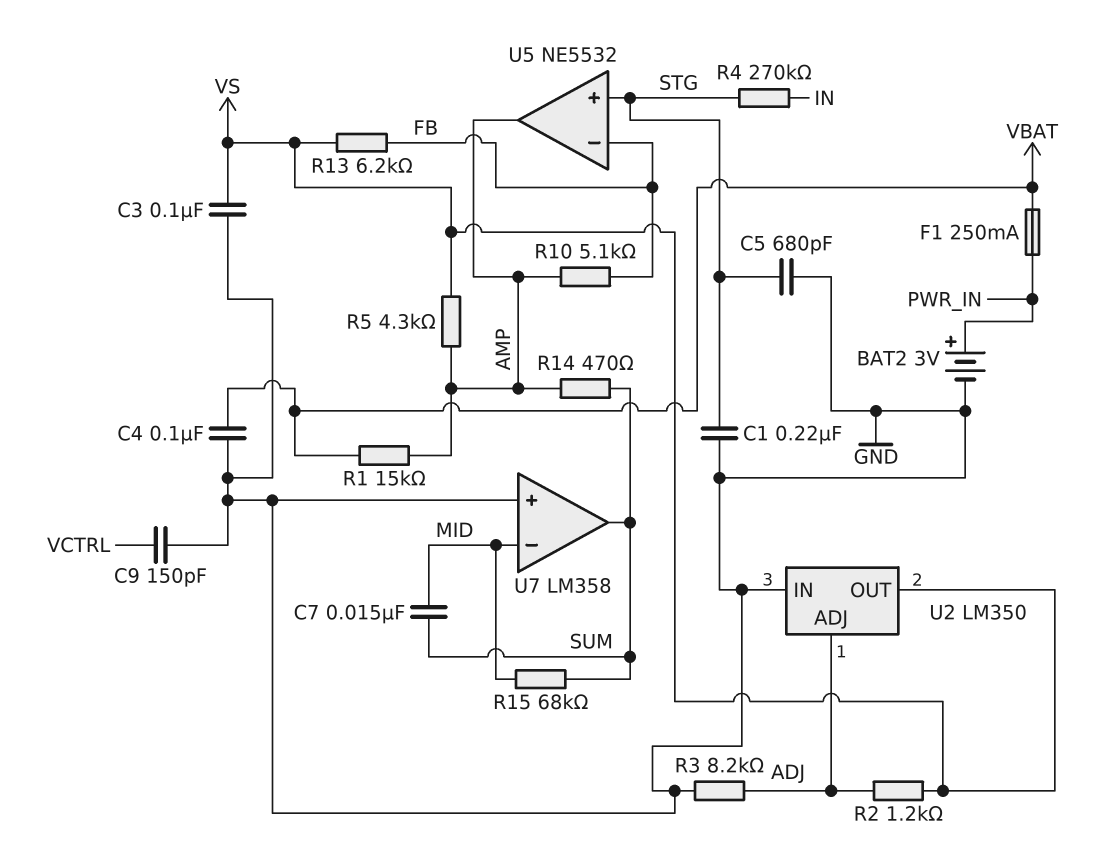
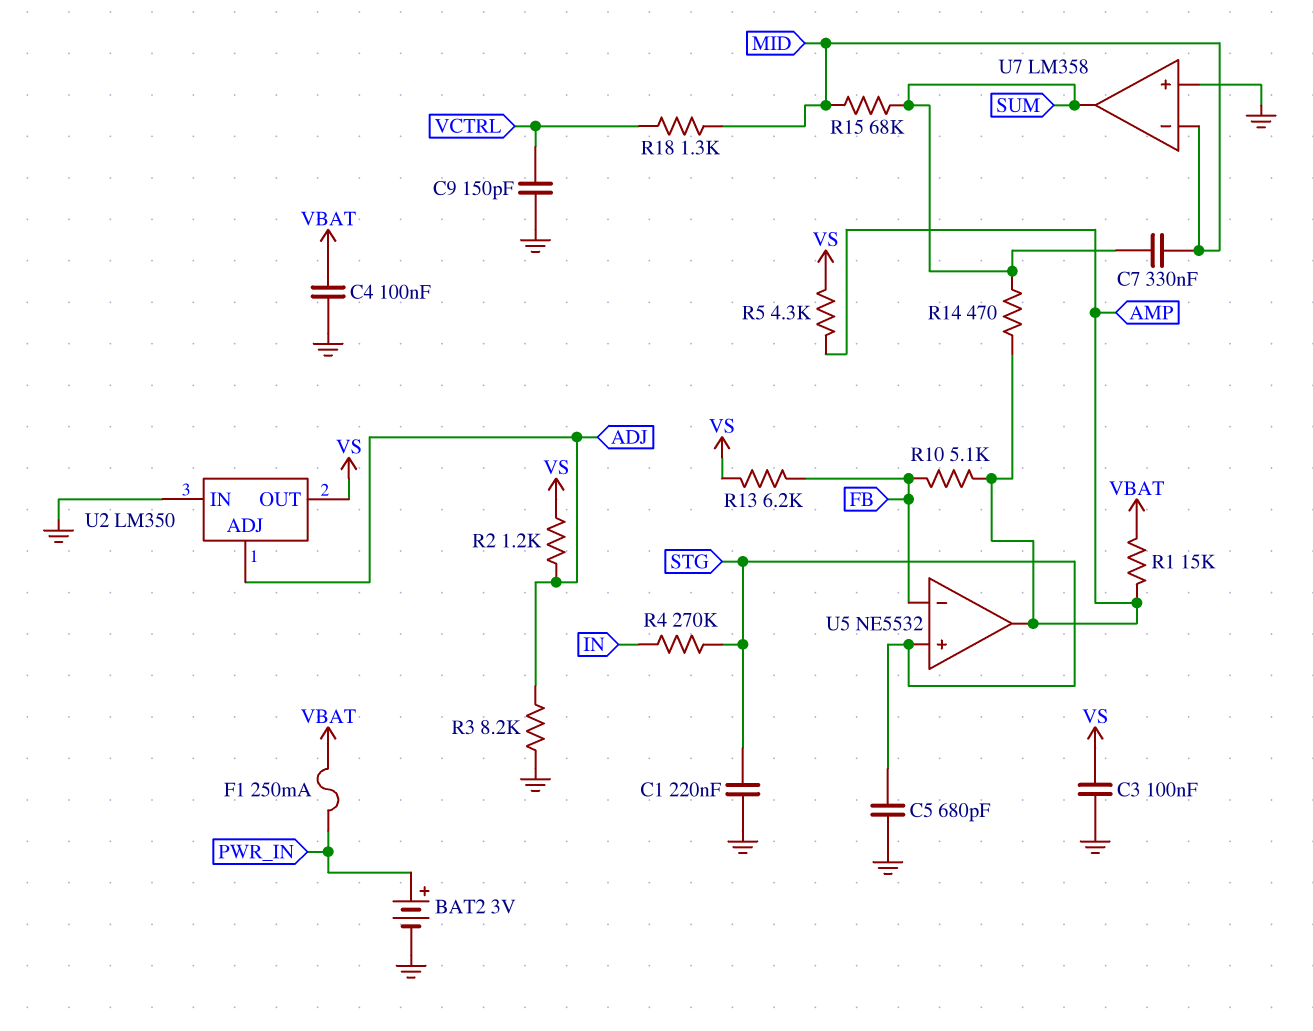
C7: 15nF (MID, SUM) -> 330nF (MID, SUM)
R18: none -> 1.3k (MID, VCTRL)

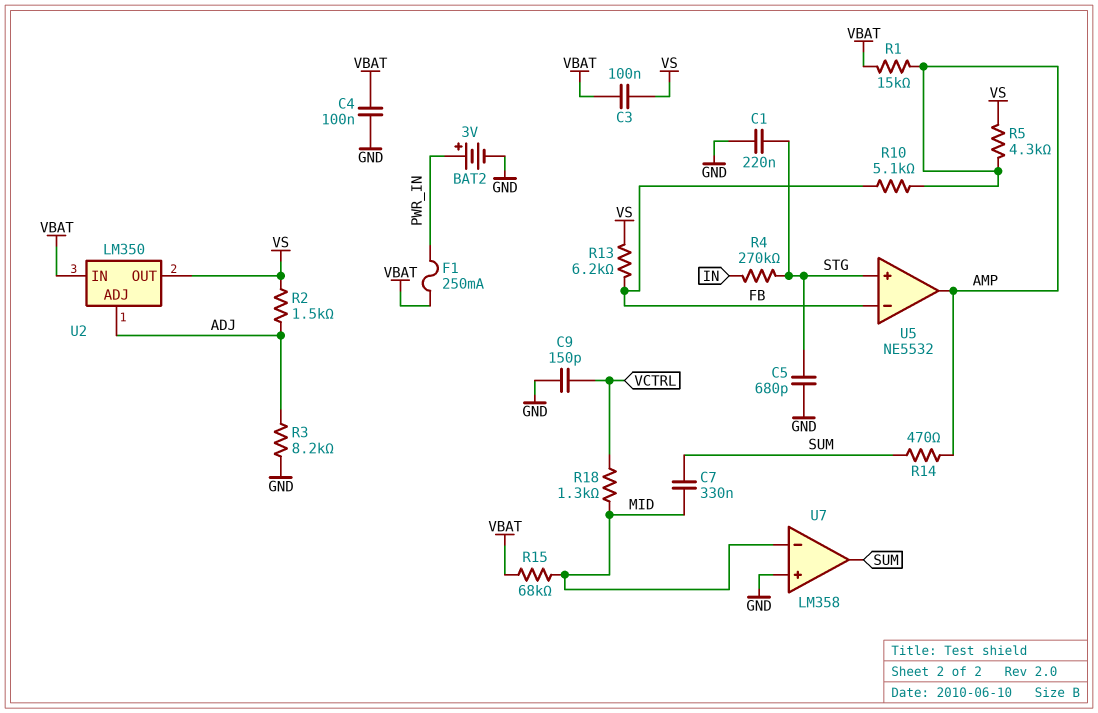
C3: 100nF (GND, VS) -> 100nF (VBAT, VS)
R2: 1.2k (ADJ, VS) -> 1.5k (ADJ, VS)
R15: 68k (MID, SUM) -> 68k (MID, VBAT)
U2 pin IN: GND -> VBAT

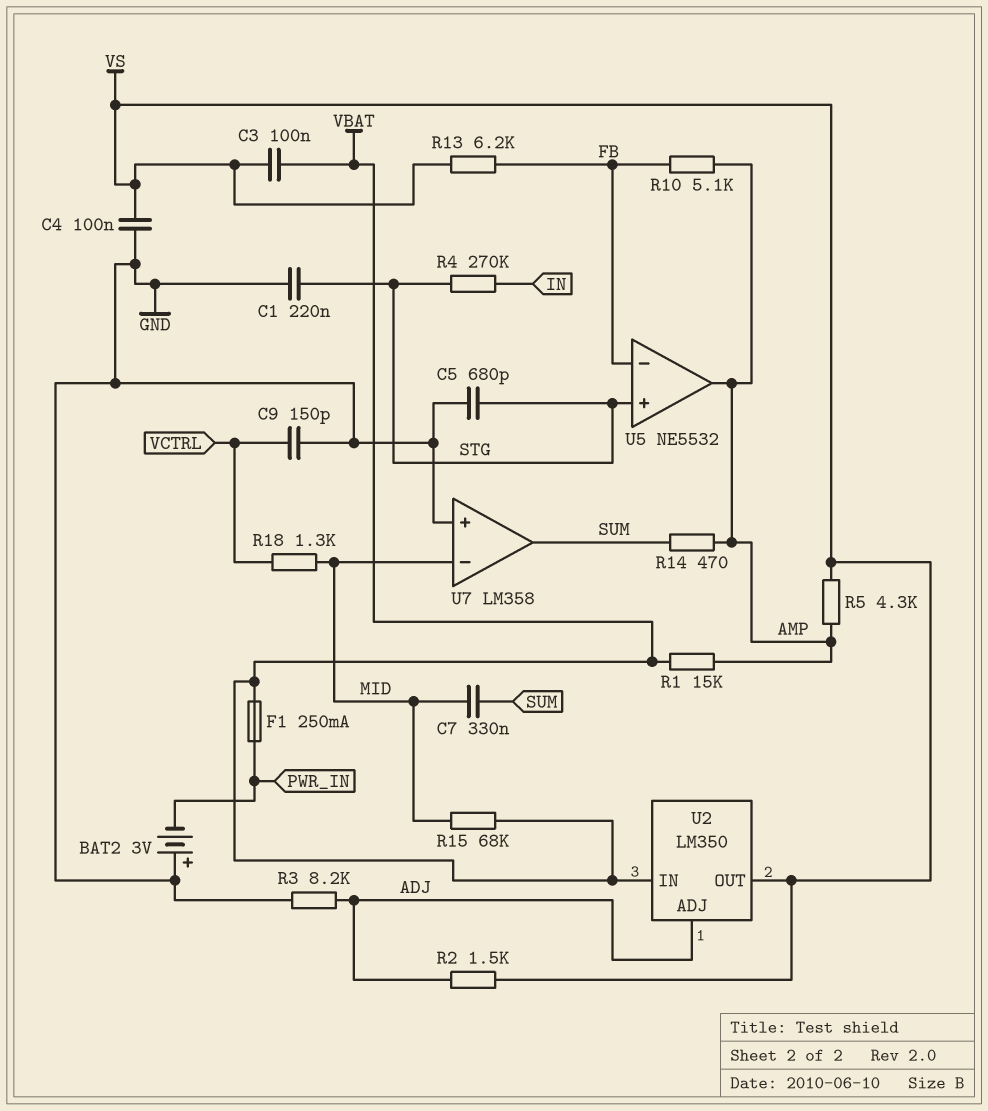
BAT2: 3V (plus PWR_IN, minus GND) -> 3V (plus GND, minus PWR_IN)
C4: 100nF (GND, VBAT) -> 100nF (GND, VS)

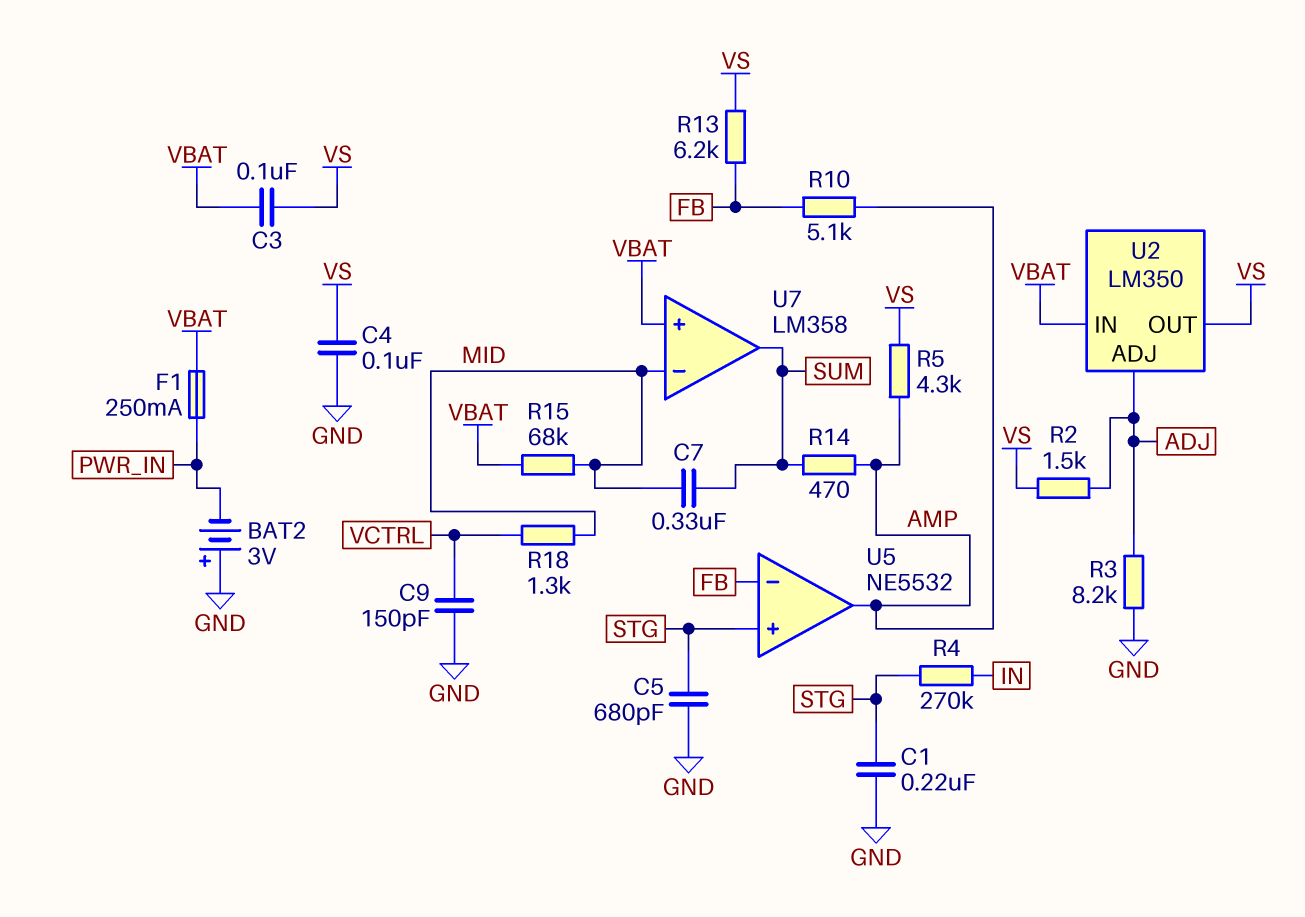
R1: 15k (AMP, VBAT) -> none
U7 pin in+: GND -> VBAT

